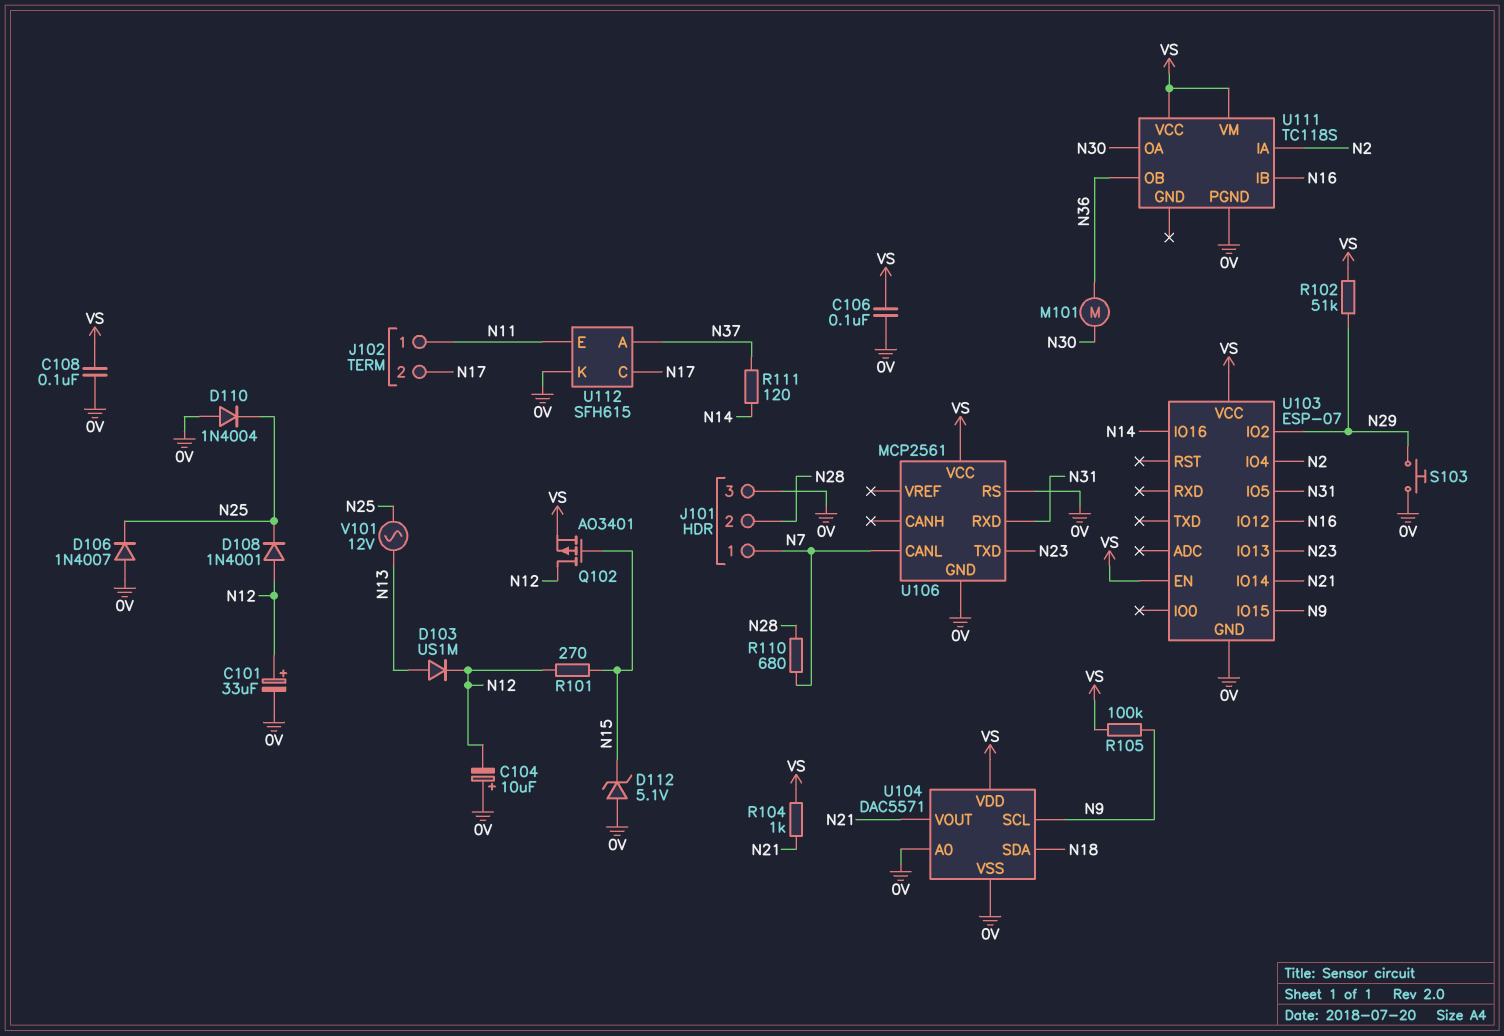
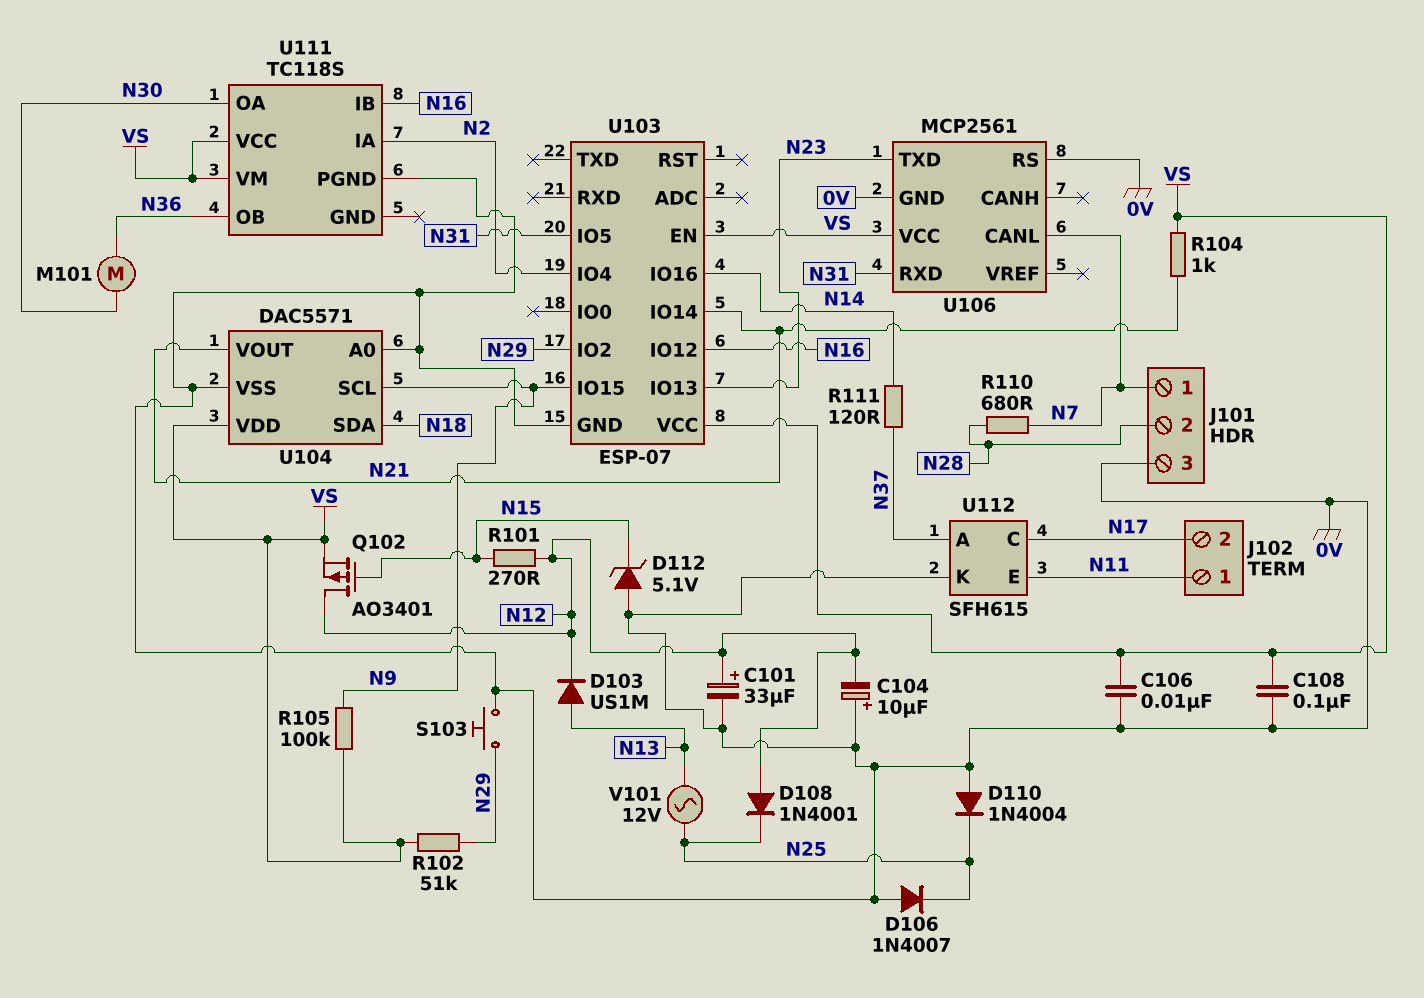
C106: 100nF (0V, VS) -> 10nF (0V, VS)

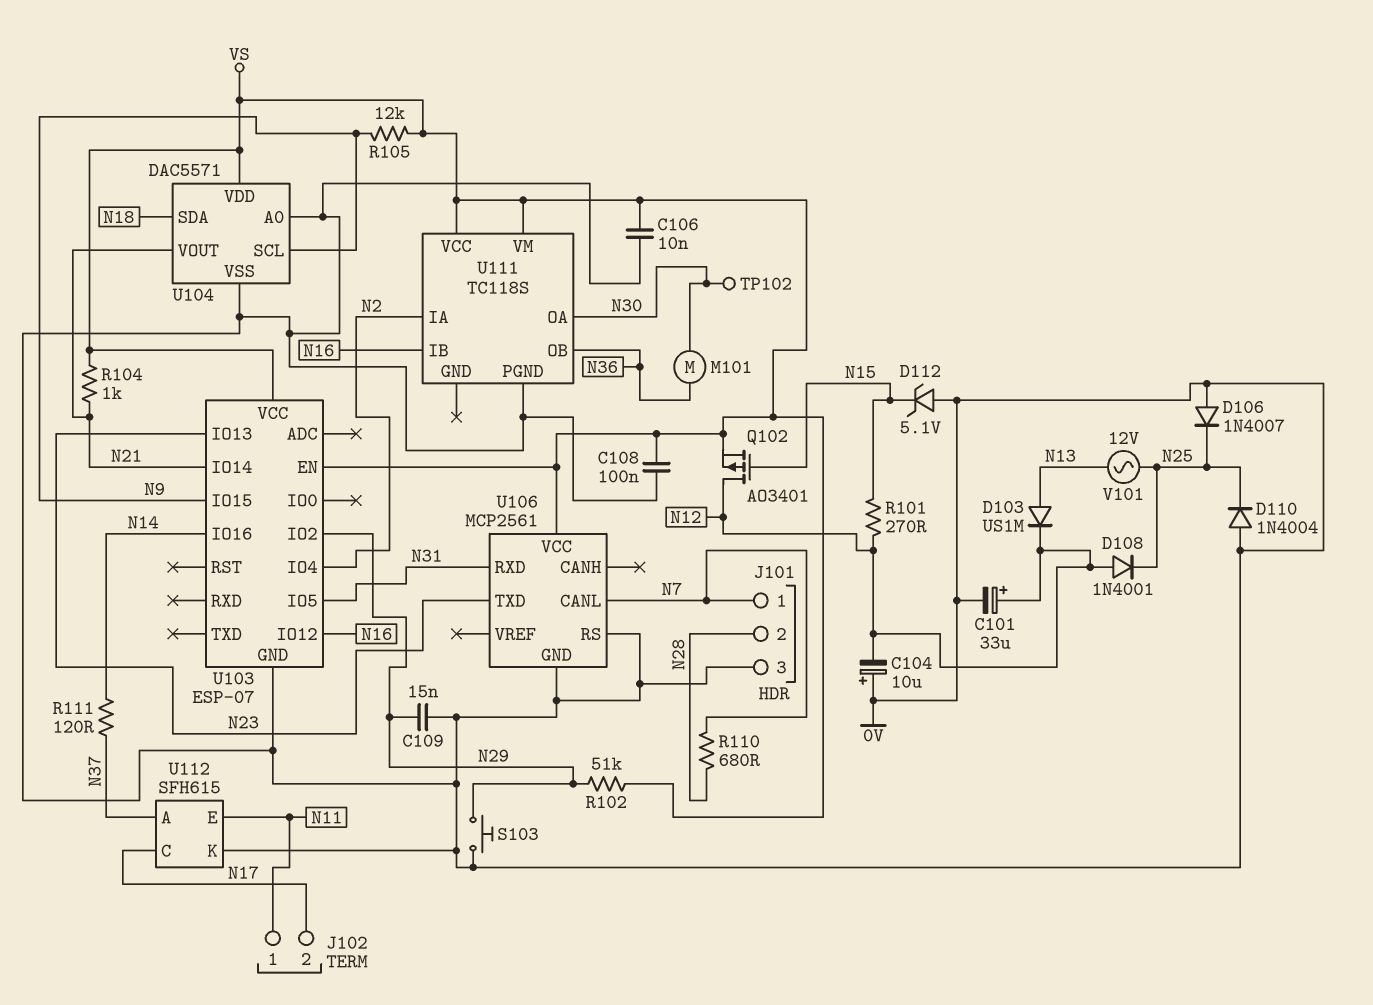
C109: none -> 15nF (0V, N29)
R105: 100k (N9, VS) -> 12k (N9, VS)
TP102: none -> test point (N30)

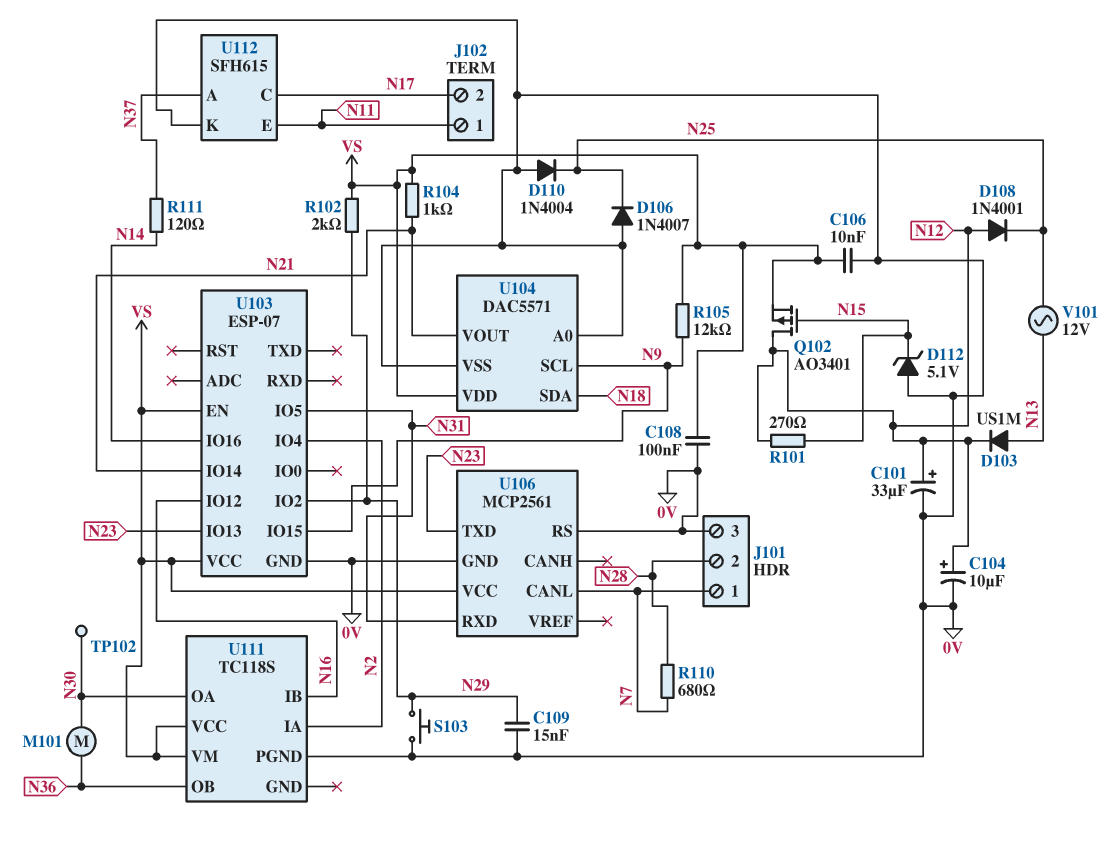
C104: 10uF (plus 0V, minus N12) -> 10uF (plus N12, minus 0V)
R102: 51k (N29, VS) -> 2k (N29, VS)

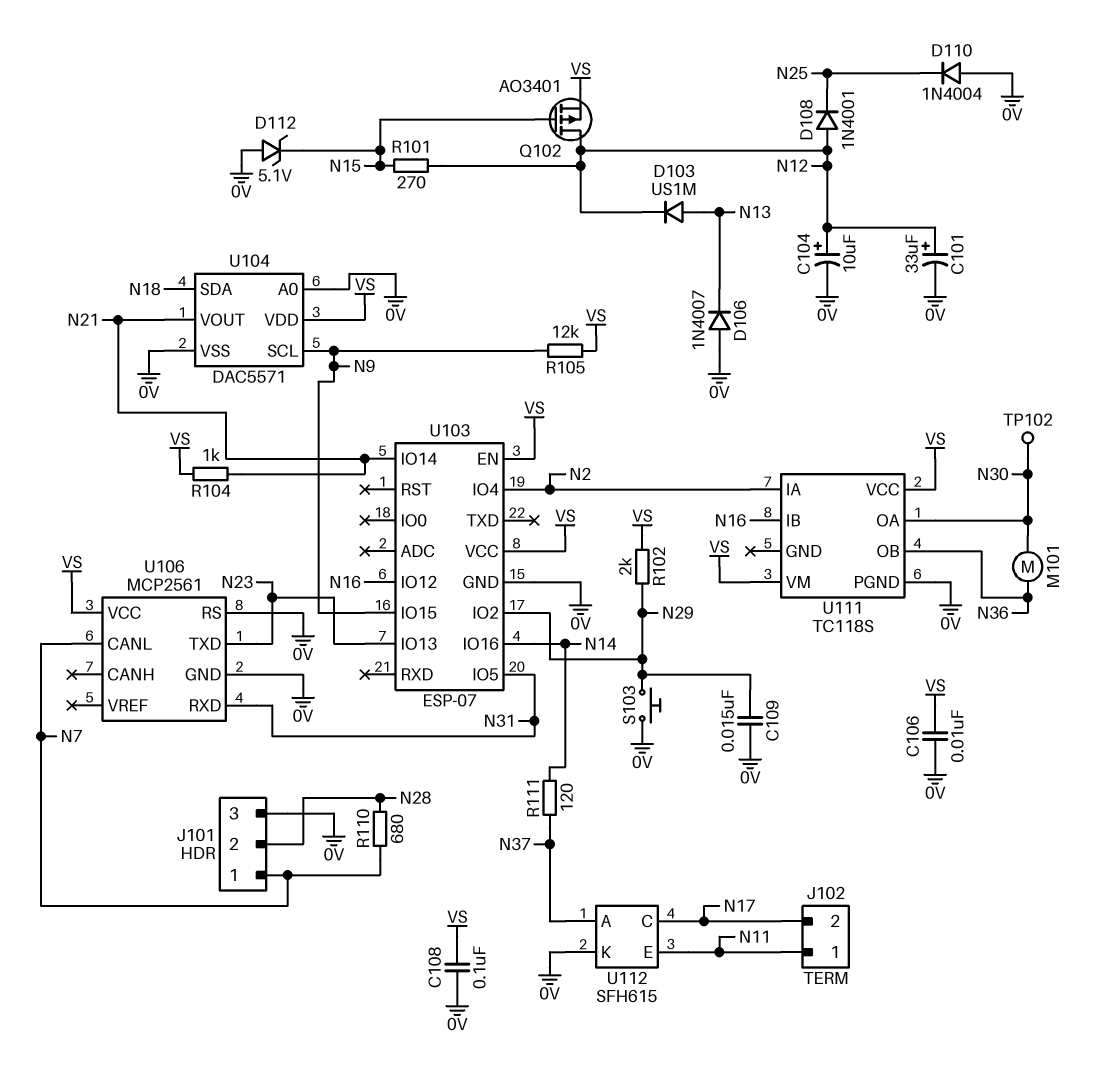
D106: diode 1N4007 (A 0V, K N25) -> diode 1N4007 (A 0V, K N13)
V101: AC 12V (N13, N25) -> none

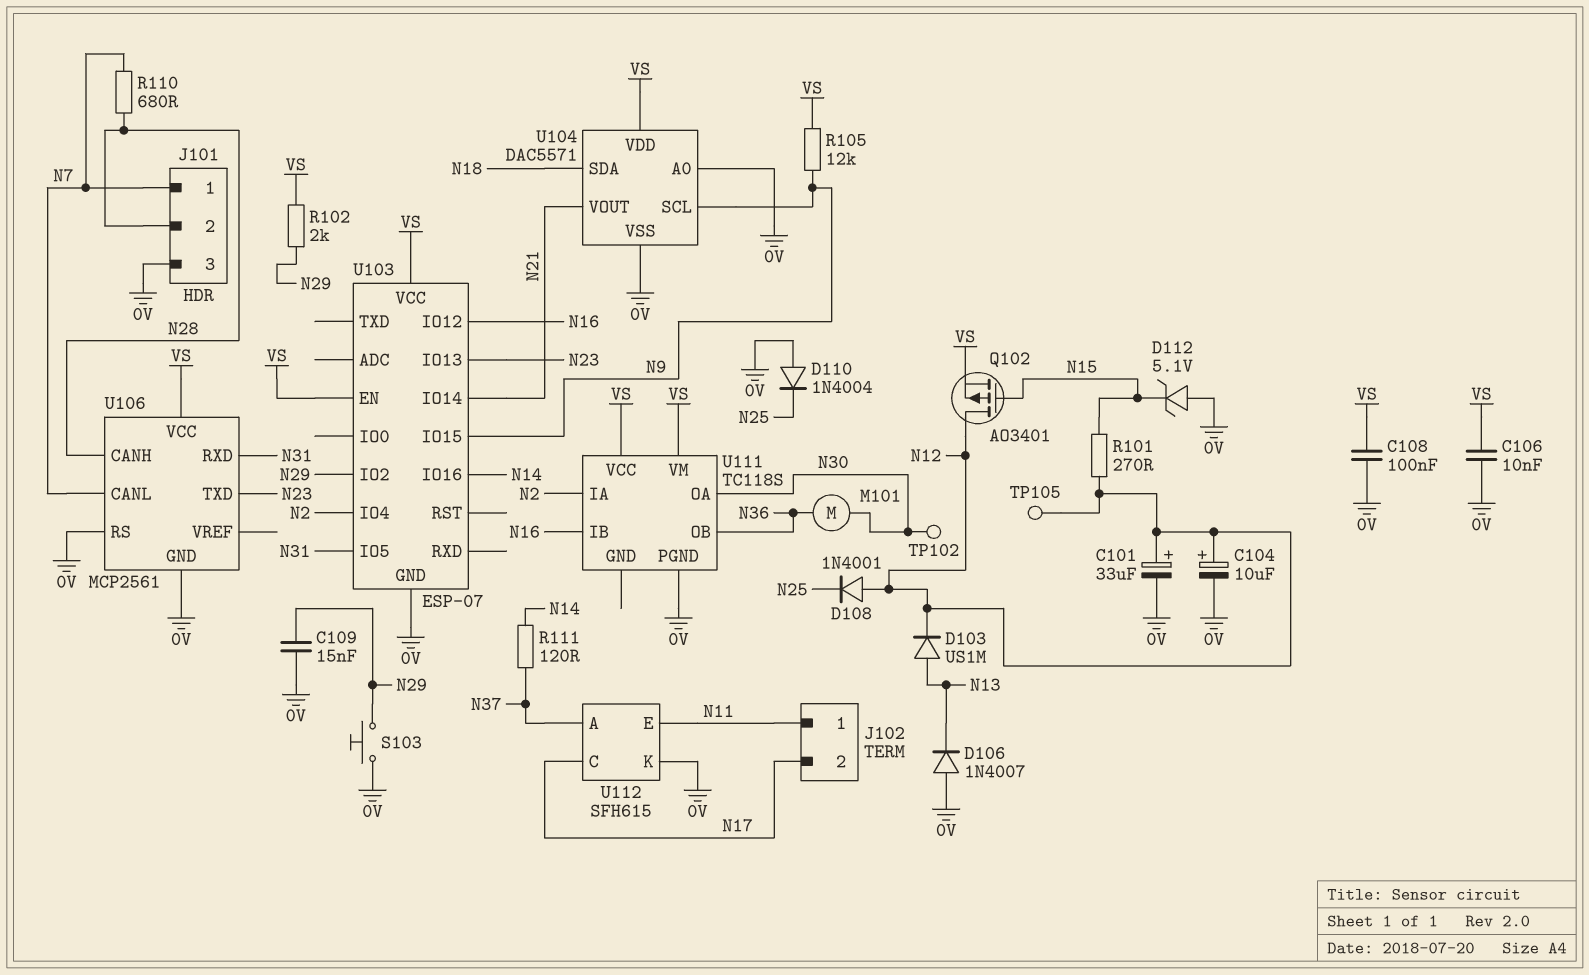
R104: 1k (N21, VS) -> none
TP105: none -> test point (N12)
U106 pin CANH: none -> N28

